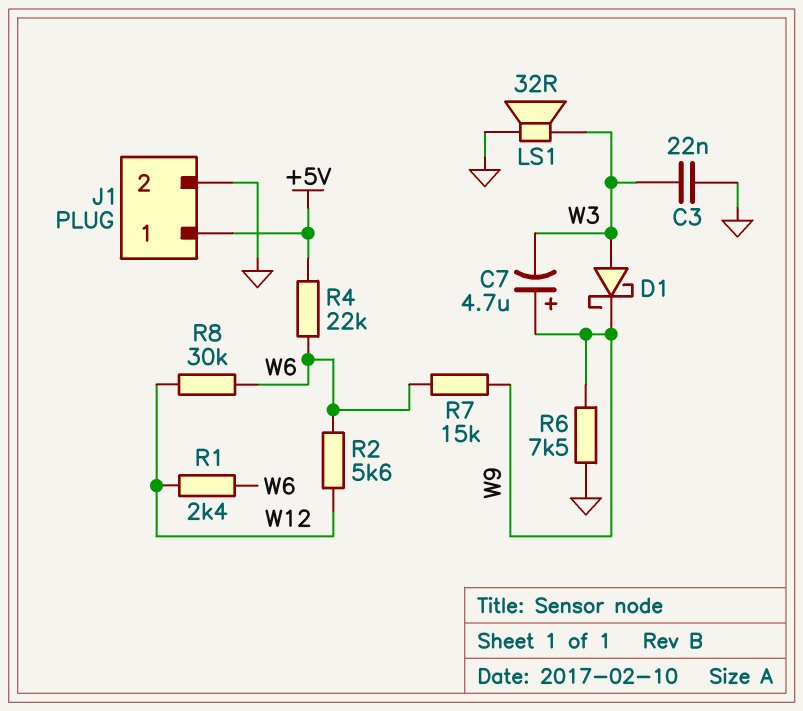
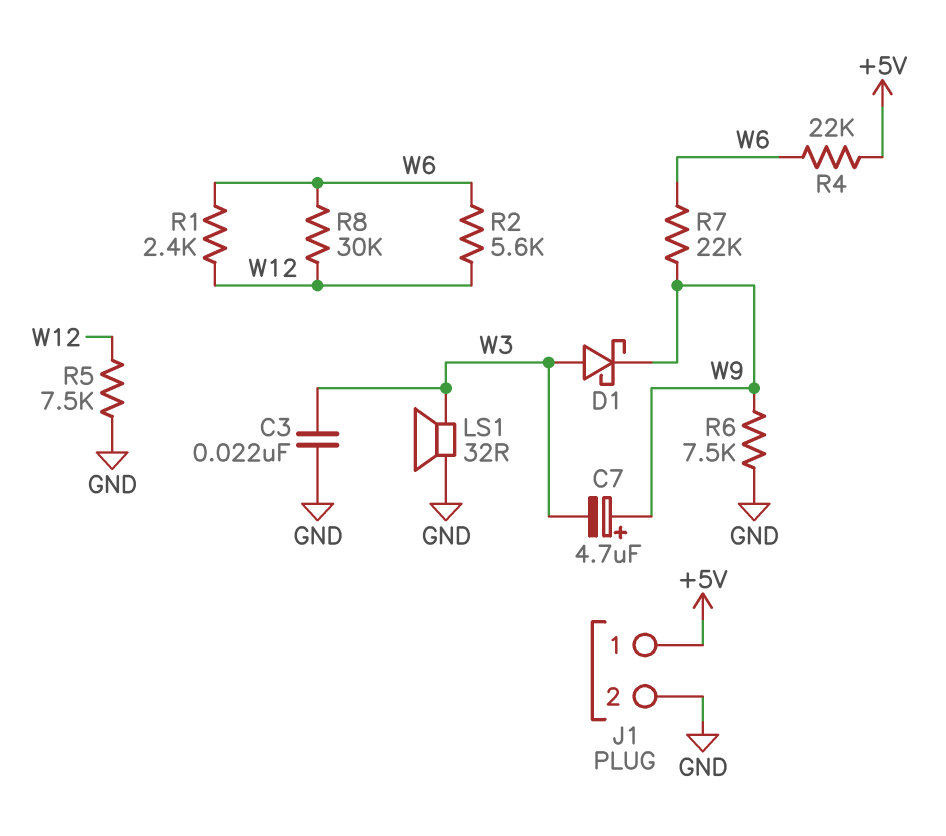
R5: none -> 7.5k (GND, W12)
R7: 15k (W6, W9) -> 22k (W6, W9)

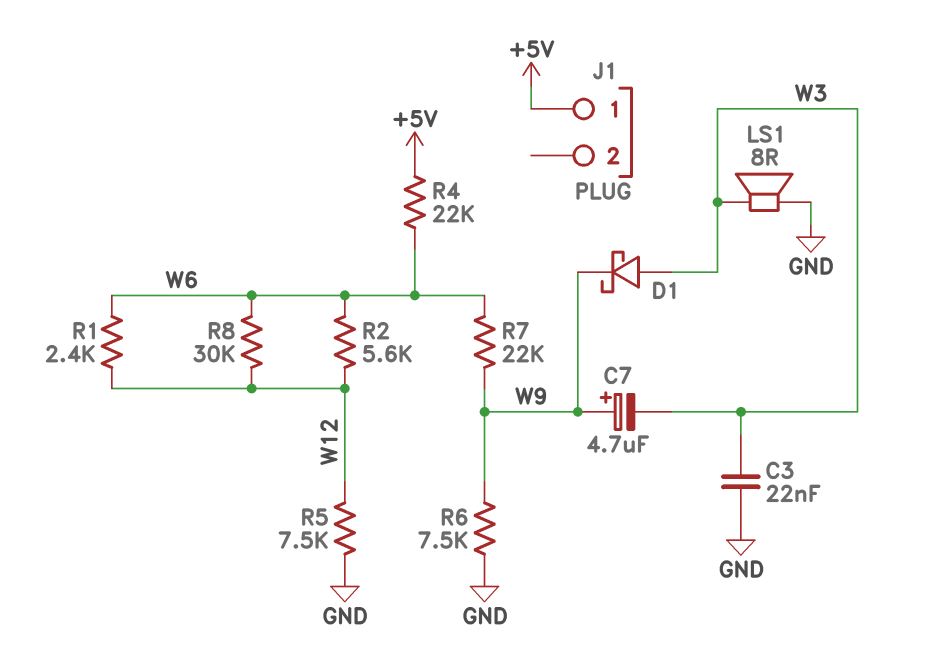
J1 pin 2: GND -> none
LS1: speaker 32R (GND, W3) -> speaker 8R (GND, W3)

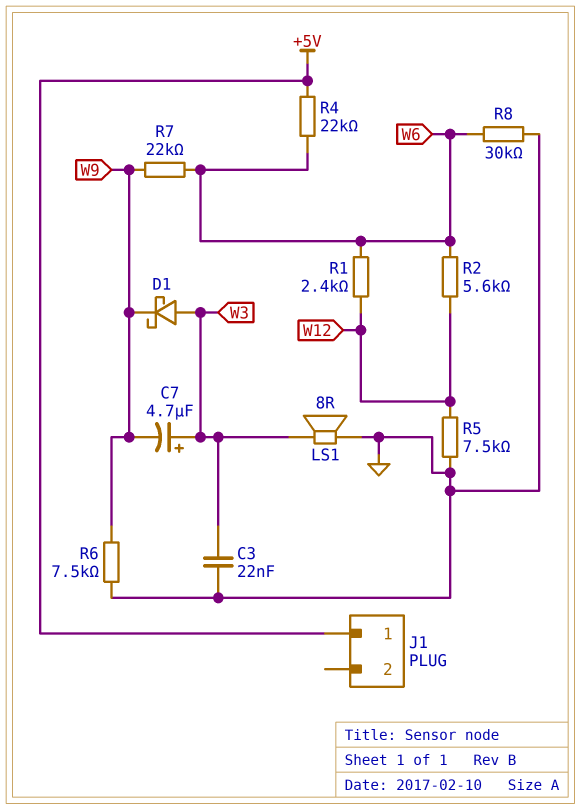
C7: 4.7uF (plus W9, minus W3) -> 4.7uF (plus W3, minus W9)
R8: 30k (W6, W12) -> 30k (GND, W6)

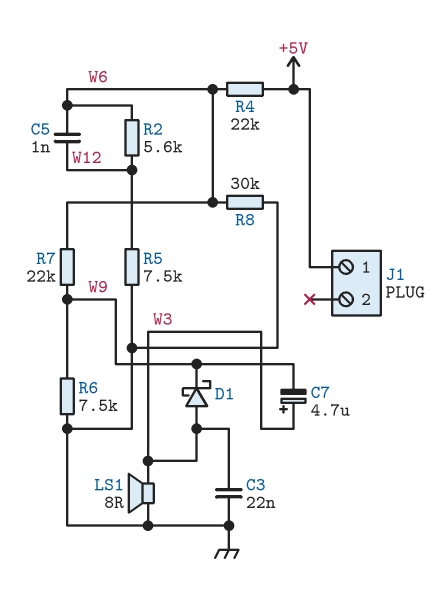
C5: none -> 1nF (W6, W12)
R1: 2.4k (W6, W12) -> none

